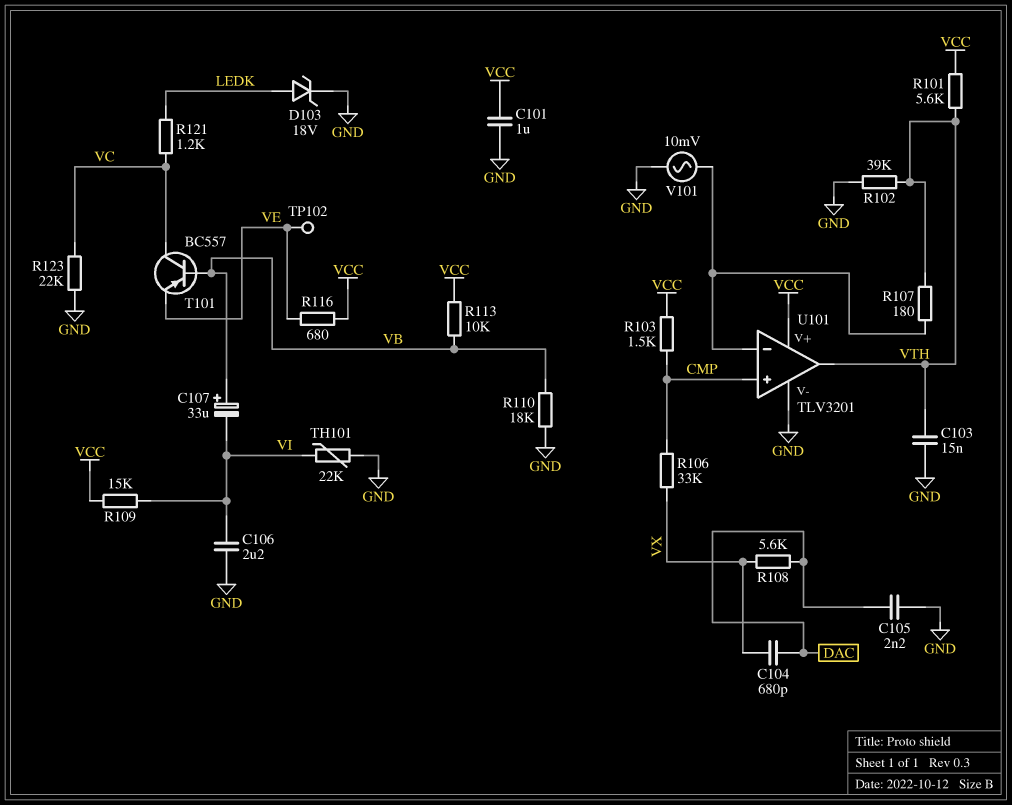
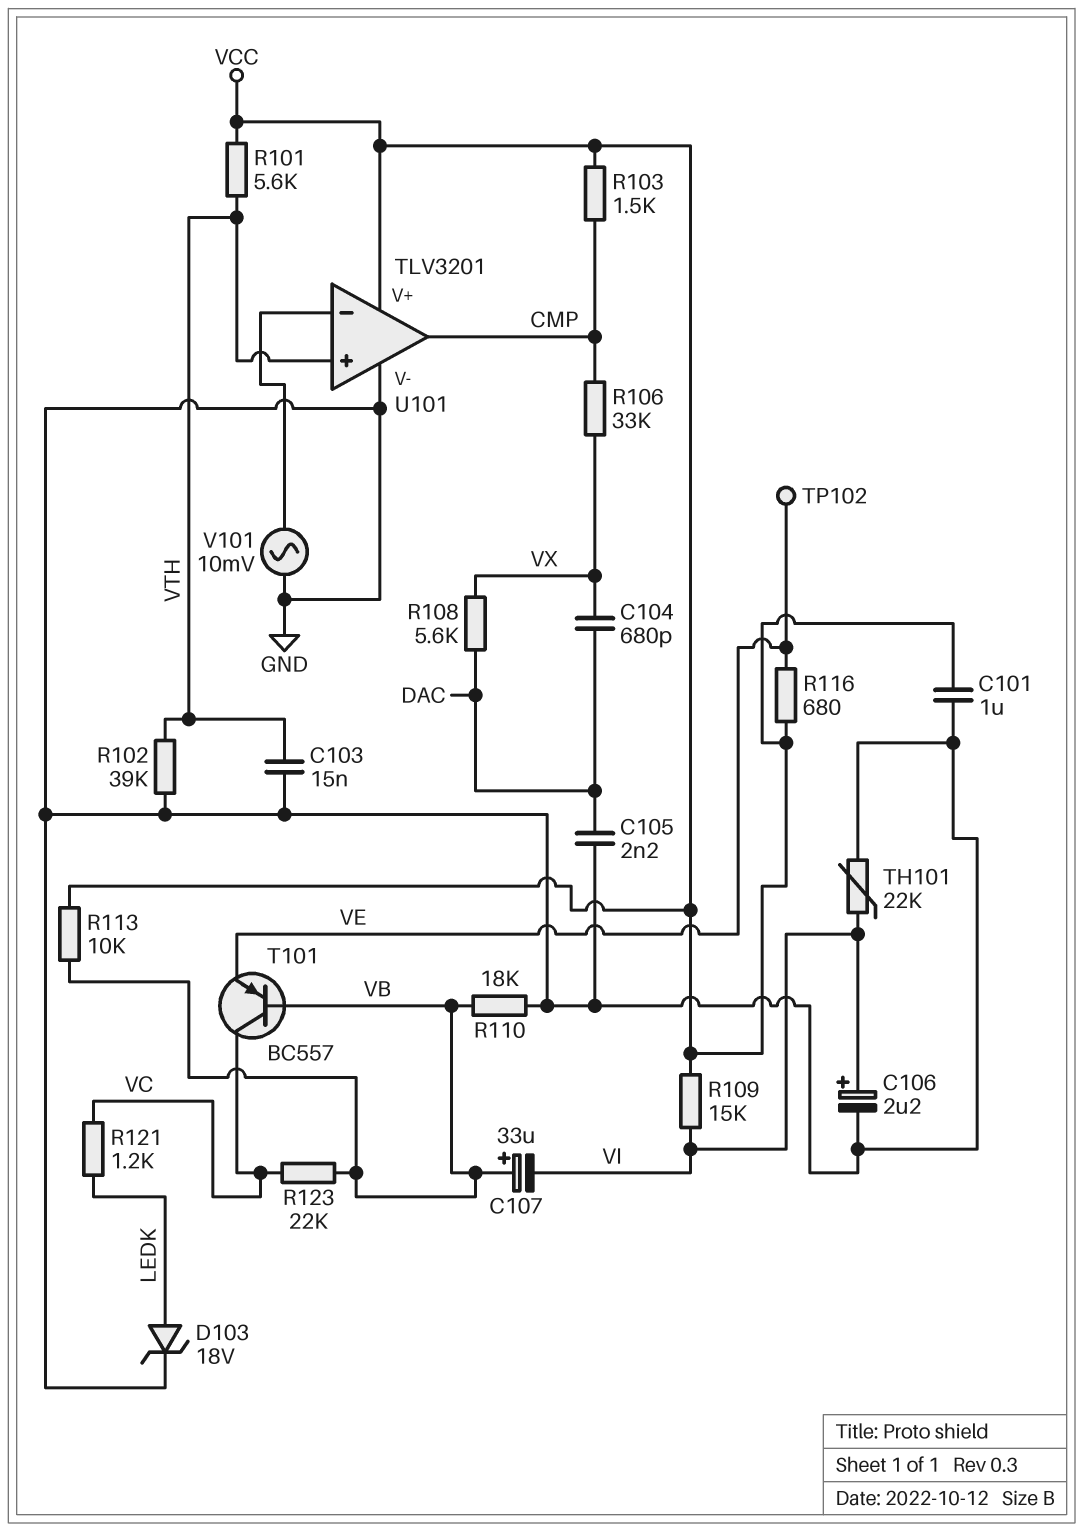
C106: 2.2uF (GND, VI) -> 2.2uF (plus VI, minus GND)
R107: 180 (U101/in-, VTH) -> none
R123: 22k (GND, VC) -> 22k (VB, VC)
U101 pin in+: CMP -> VTH
U101 pin out: VTH -> CMP

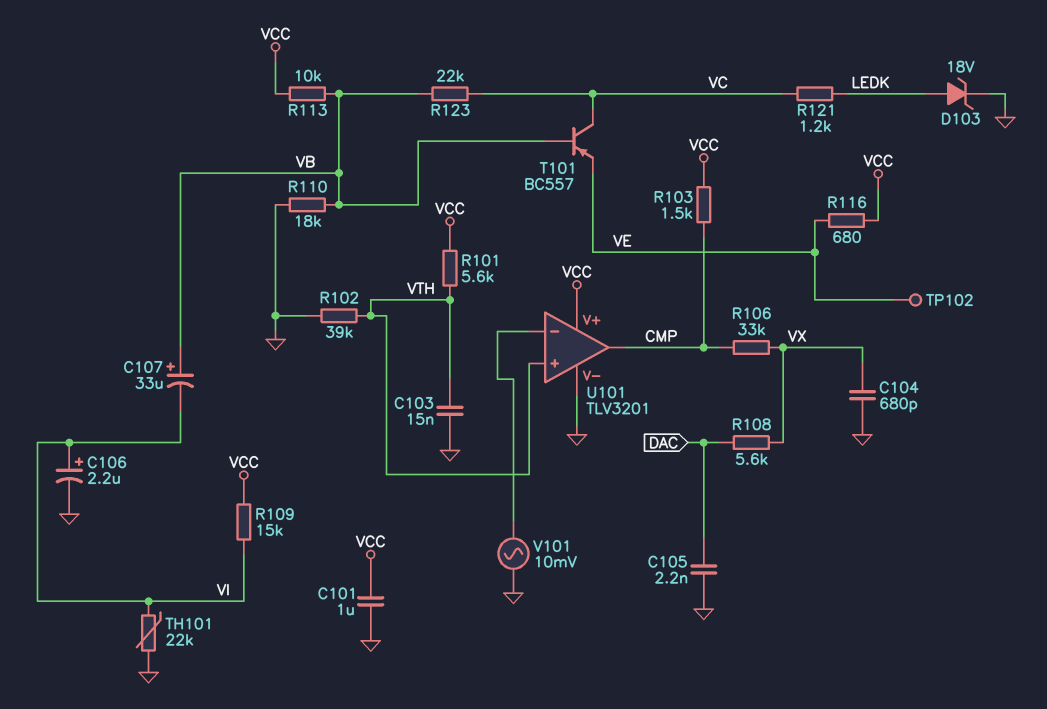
C104: 680pF (DAC, VX) -> 680pF (GND, VX)

